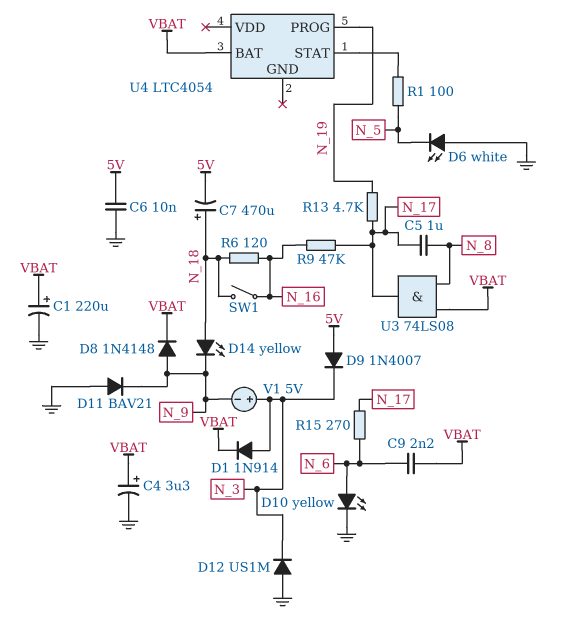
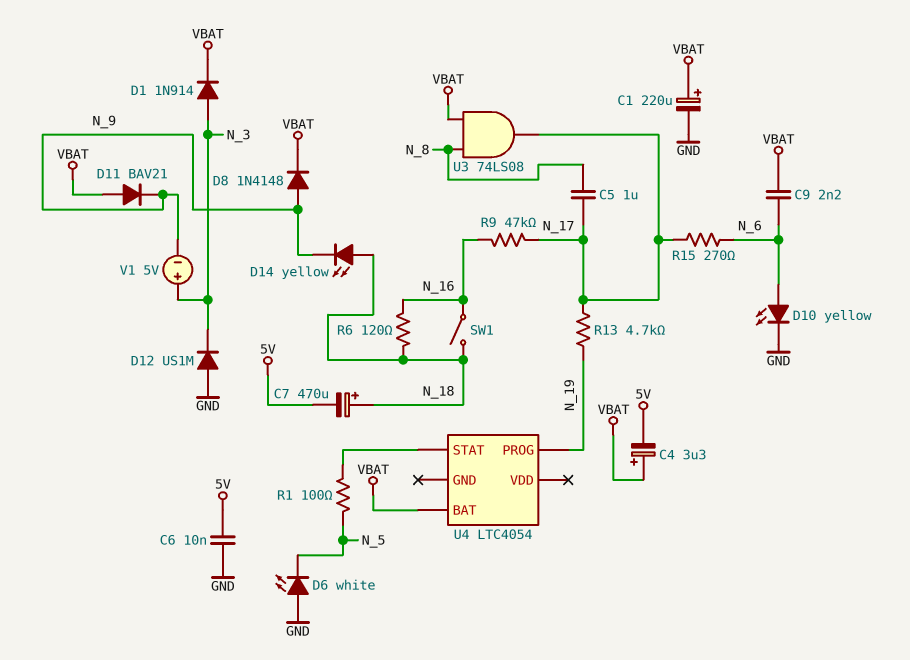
C4: 3.3uF (plus VBAT, minus GND) -> 3.3uF (plus VBAT, minus 5V)
D9: diode 1N4007 (A 5V, K N_3) -> none
D11: diode BAV21 (A GND, K N_9) -> diode BAV21 (A VBAT, K N_9)

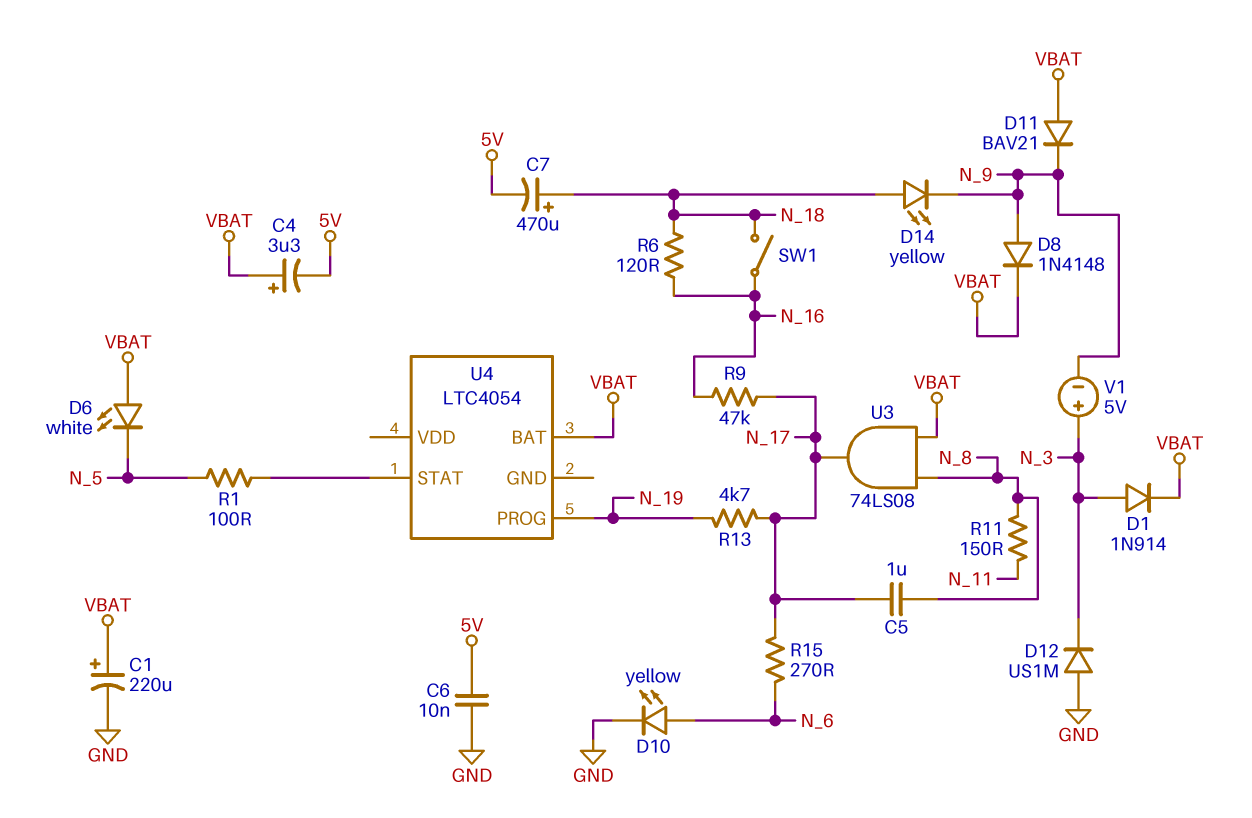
C9: 2.2nF (N_6, VBAT) -> none
D6: LED white (A GND, K N_5) -> LED white (A VBAT, K N_5)
R11: none -> 150 (N_8, N_11)

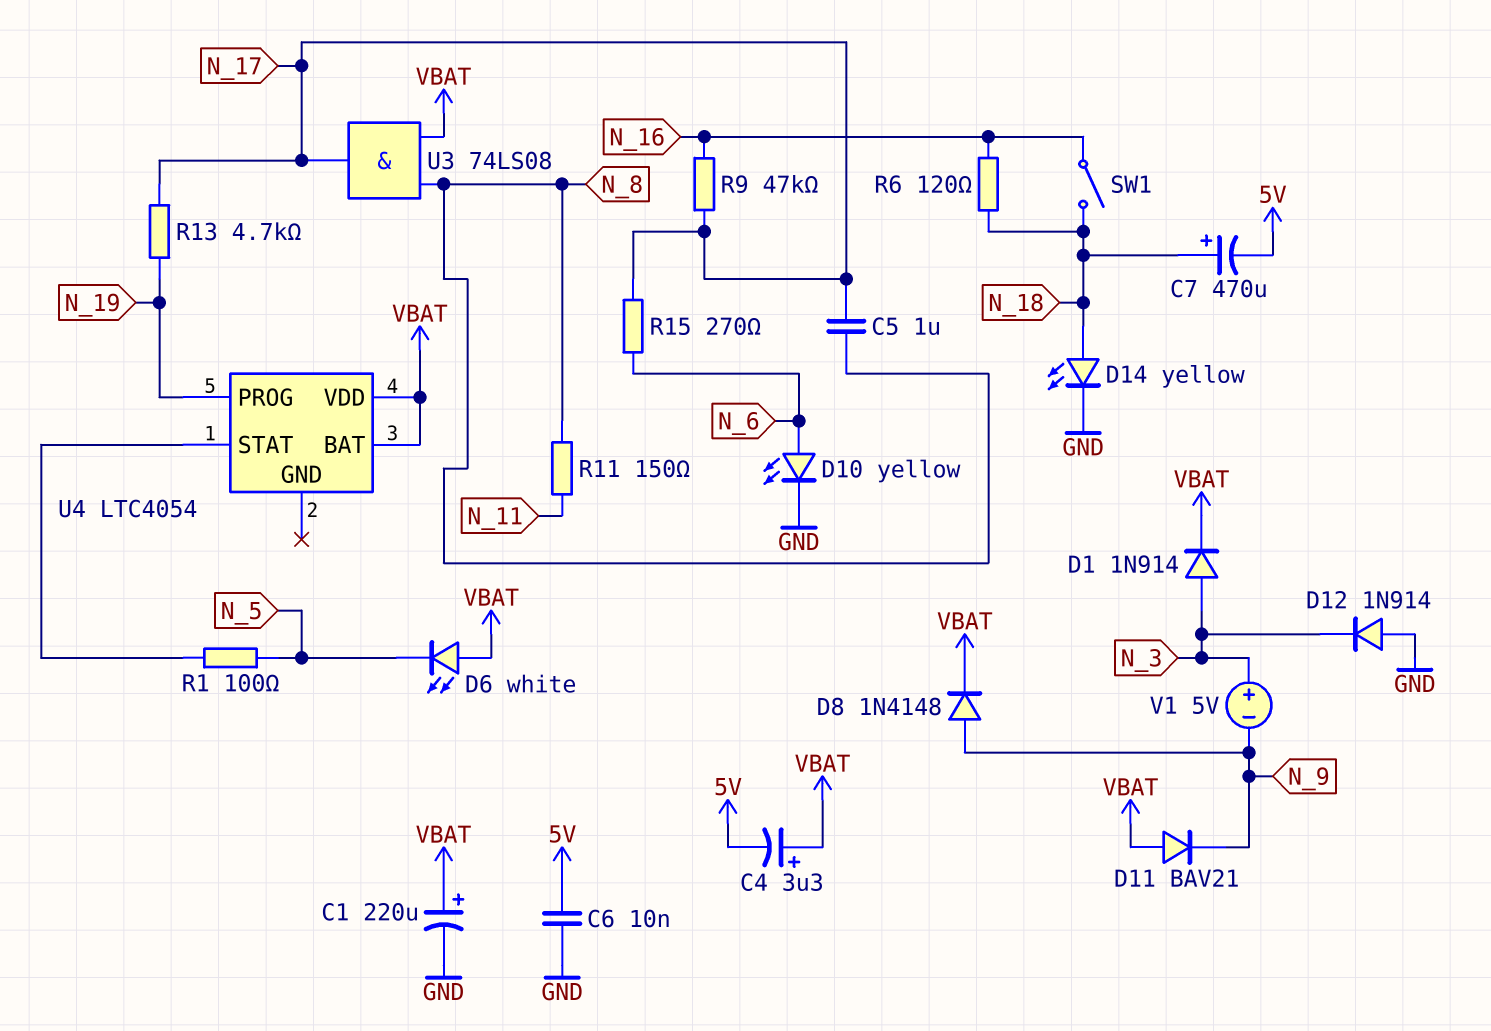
D12: diode US1M (A GND, K N_3) -> diode 1N914 (A GND, K N_3)
D14: LED yellow (A N_18, K N_9) -> LED yellow (A N_18, K GND)
U4 pin VDD: none -> VBAT

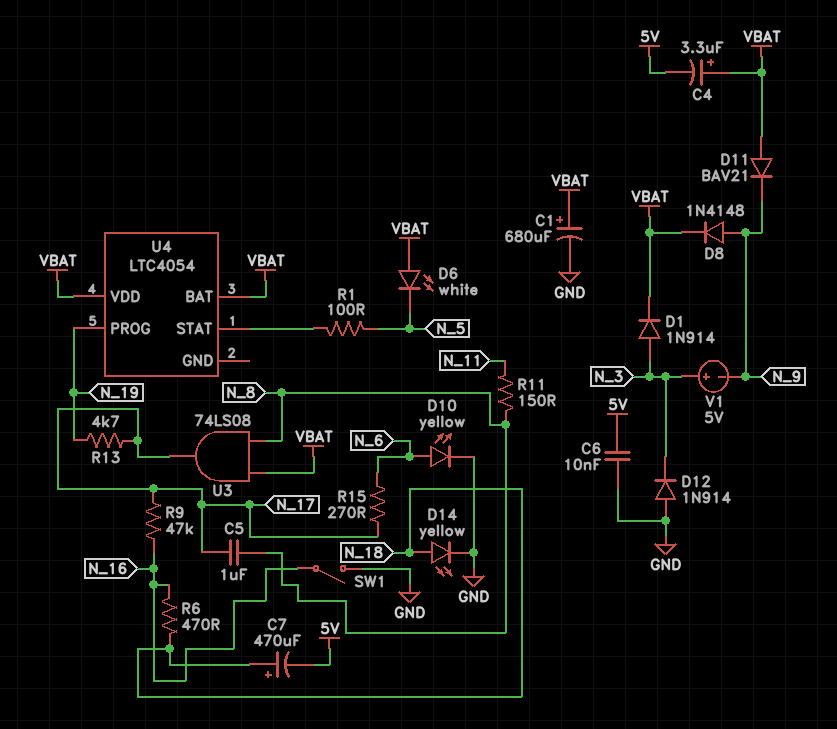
C1: 220uF (plus VBAT, minus GND) -> 680uF (plus VBAT, minus GND)
R6: 120 (N_16, N_18) -> 470 (N_16, N_18)
SW1: switch (N_16, N_18) -> switch (GND, N_16)

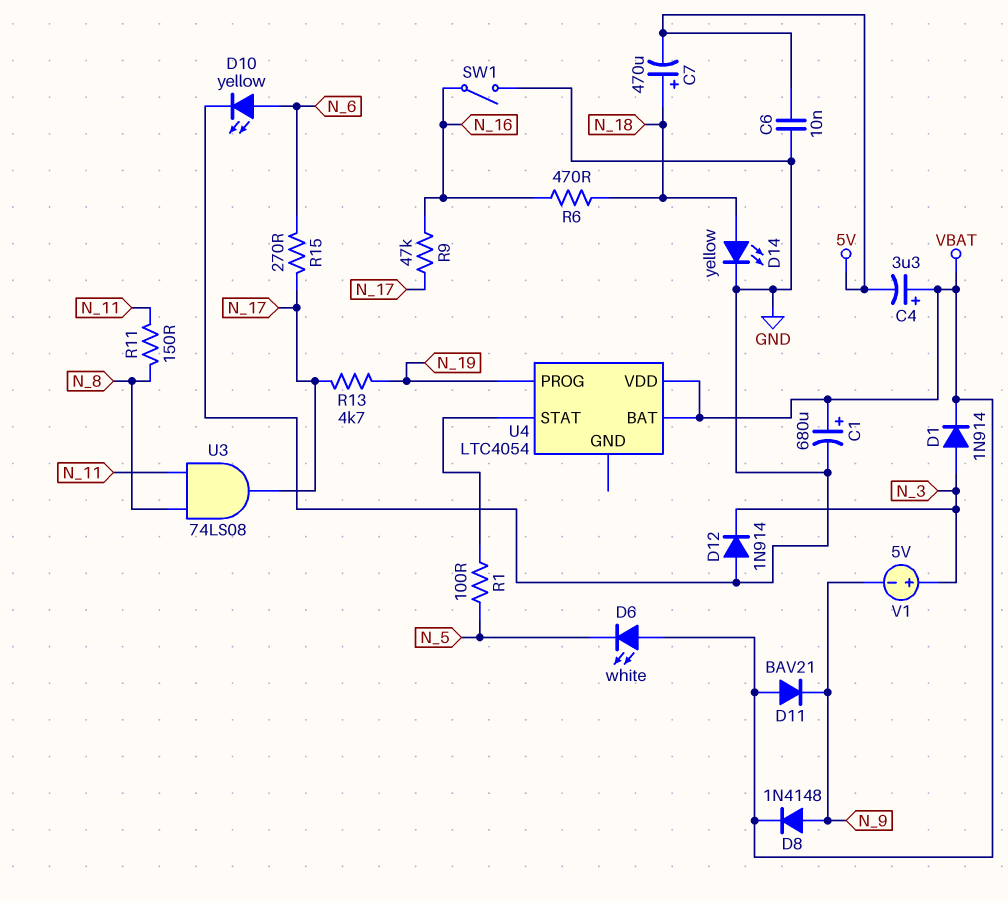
C5: 1uF (N_8, N_17) -> none
U3: AND 74LS08 (in N_8, in VBAT, out N_17) -> AND 74LS08 (in N_8, in N_11, out N_17)

